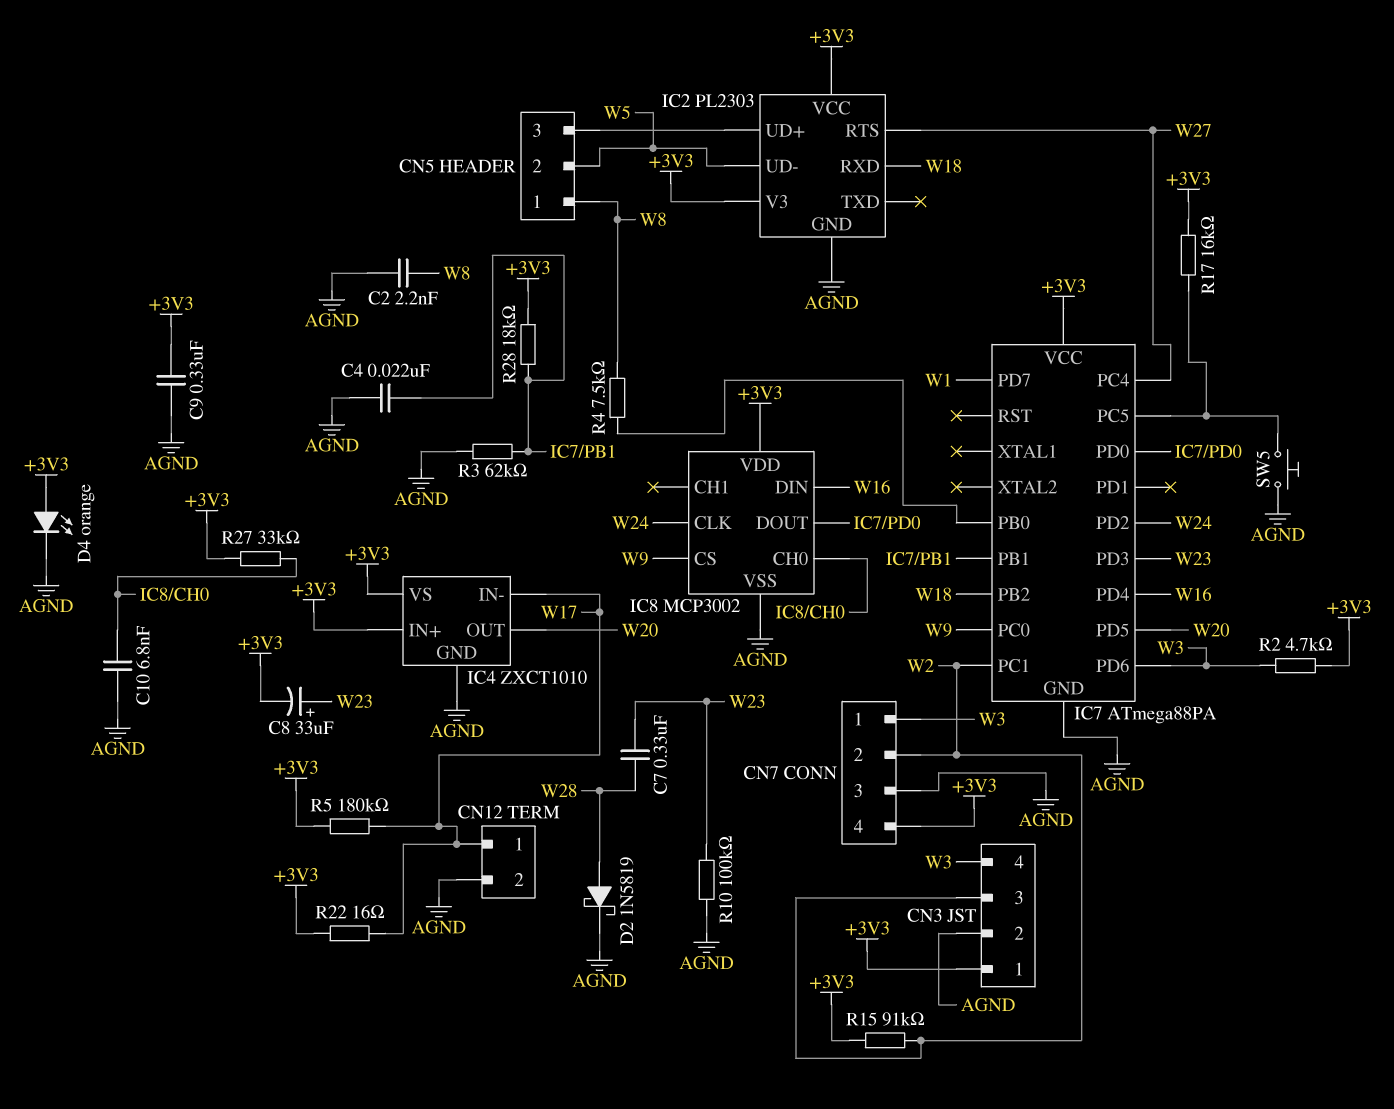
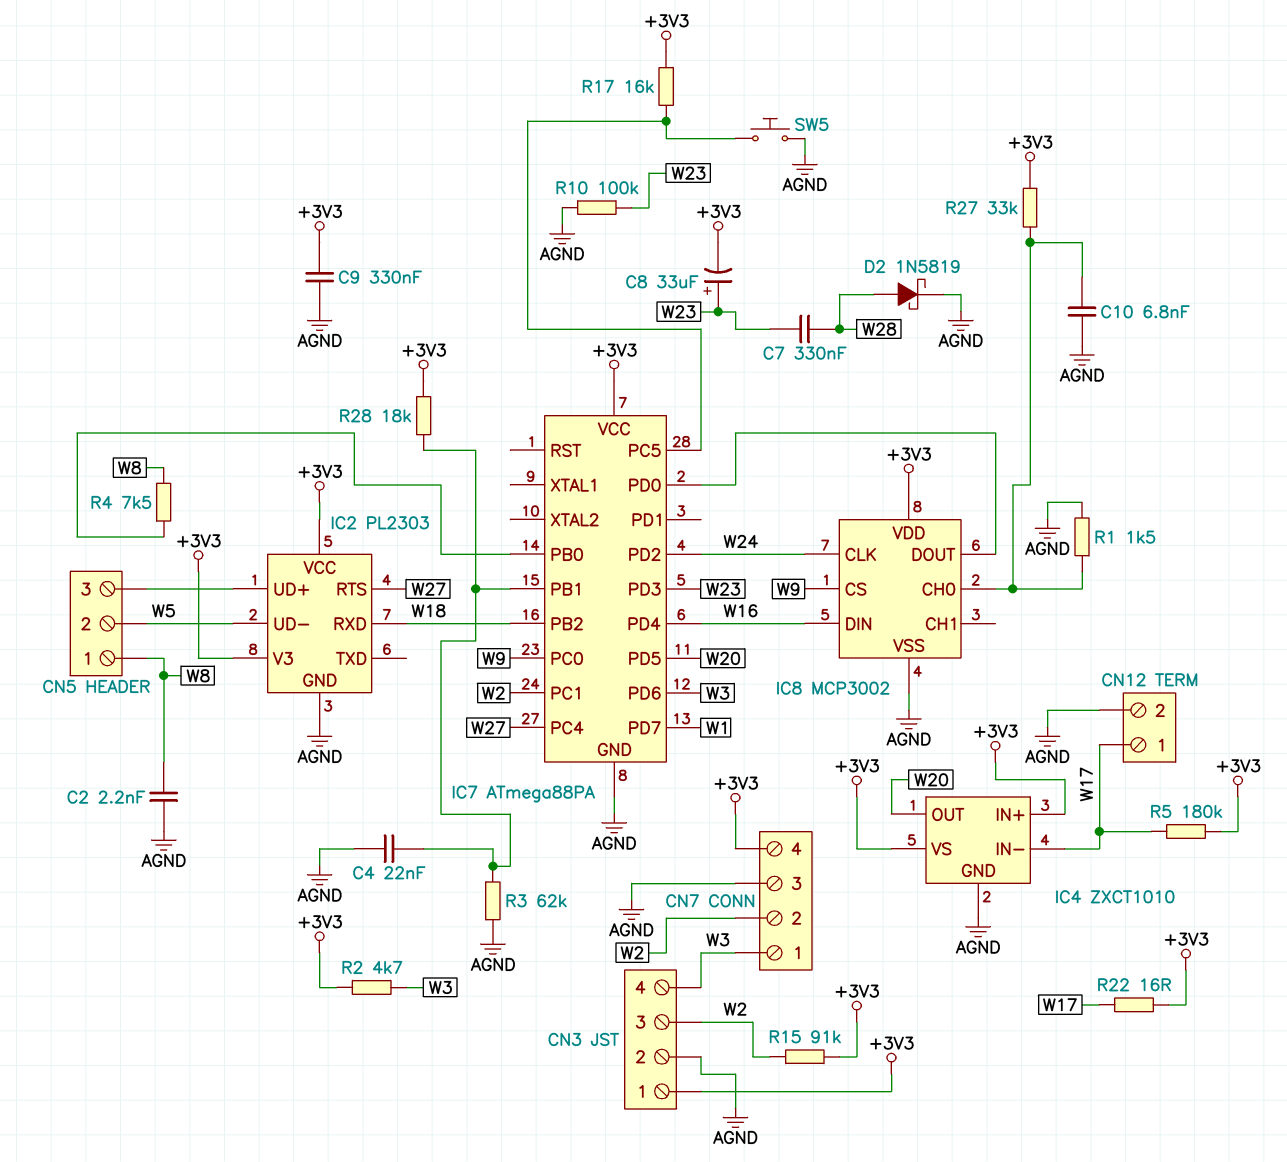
D4: LED orange (A +3V3, K AGND) -> none
R1: none -> 1.5k (AGND, IC8/CH0)

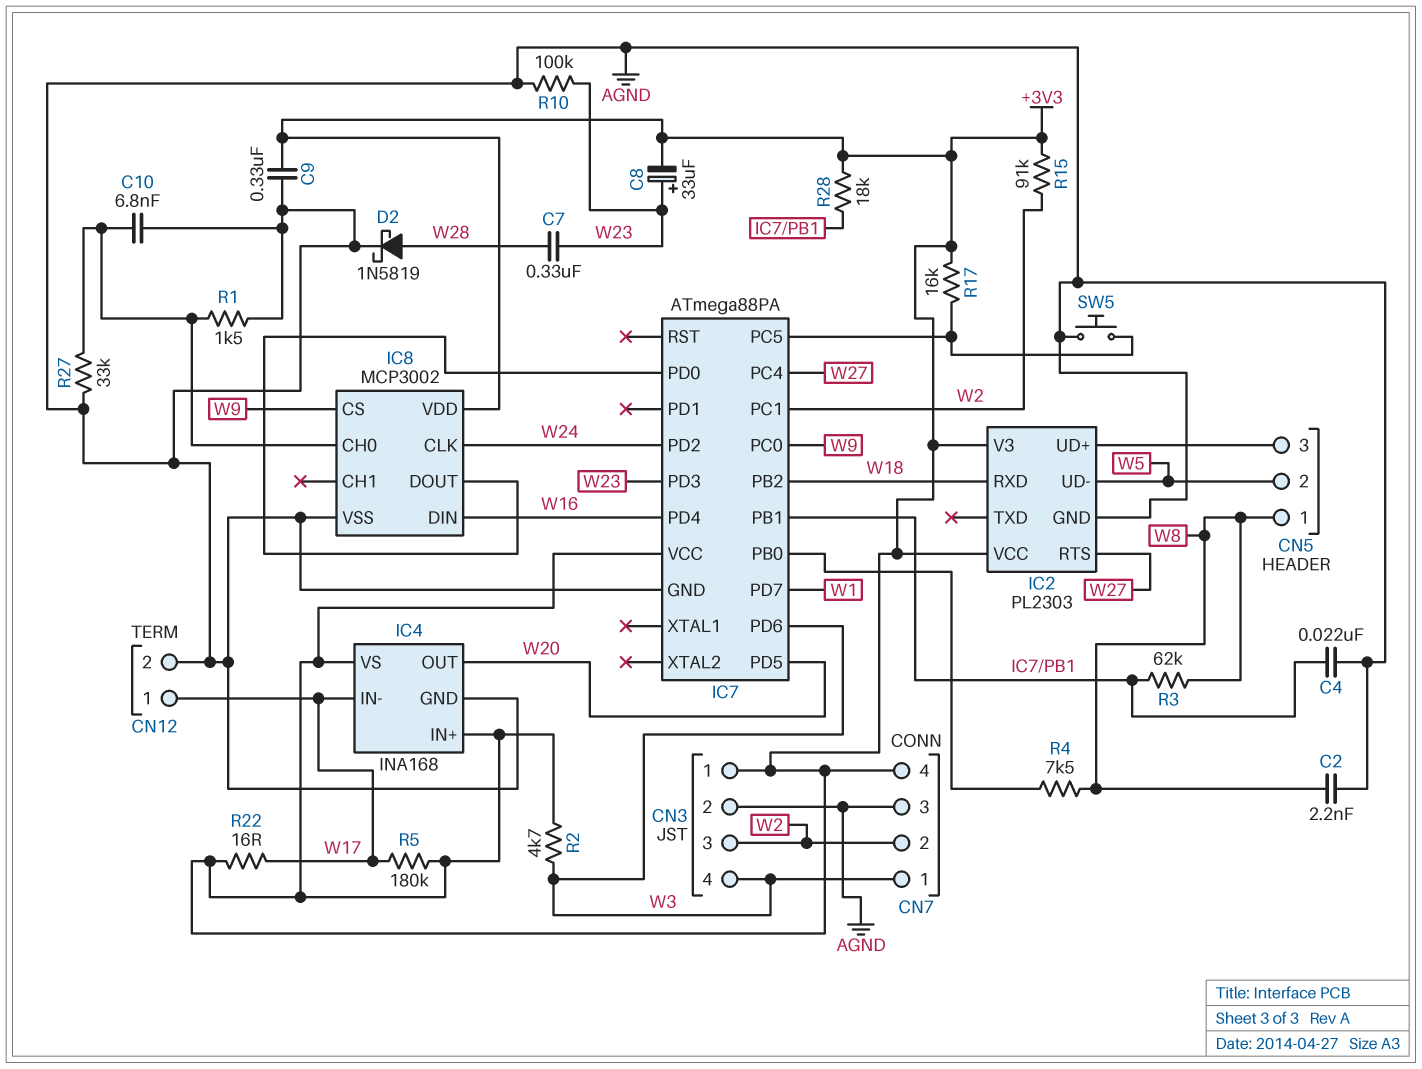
IC4: ZXCT1010 -> INA168
R3: 62k (AGND, IC7/PB1) -> 62k (IC7/PB1, W8)
R27: 33k (+3V3, IC8/CH0) -> 33k (AGND, IC8/CH0)

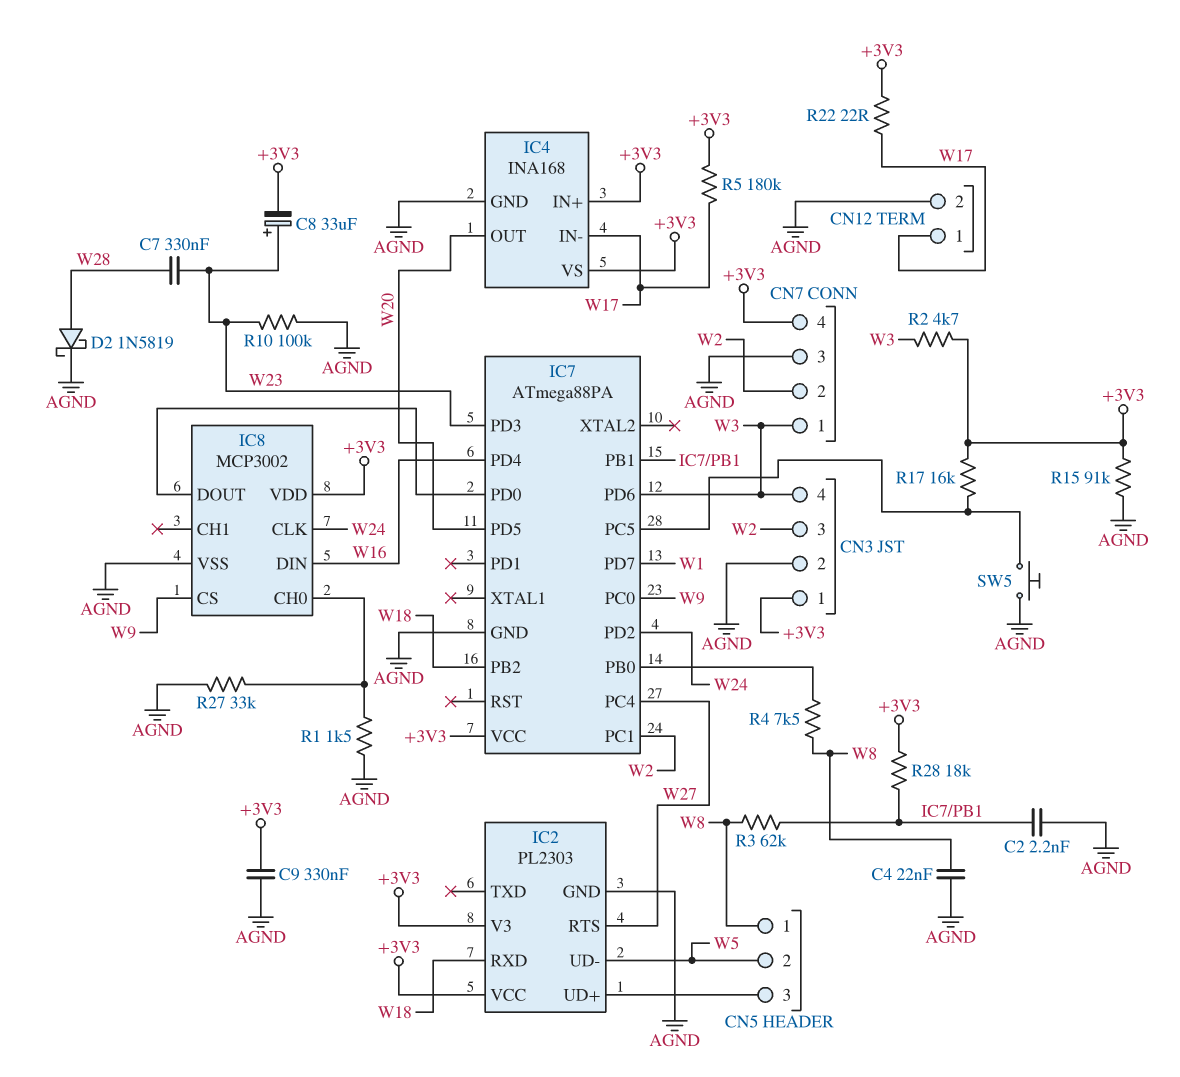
C2: 2.2nF (AGND, W8) -> 2.2nF (AGND, IC7/PB1)
C4: 22nF (AGND, IC7/PB1) -> 22nF (AGND, W8)
C10: 6.8nF (AGND, IC8/CH0) -> none
R15: 91k (+3V3, W2) -> 91k (+3V3, AGND)
R22: 16 (+3V3, W17) -> 22 (+3V3, W17)

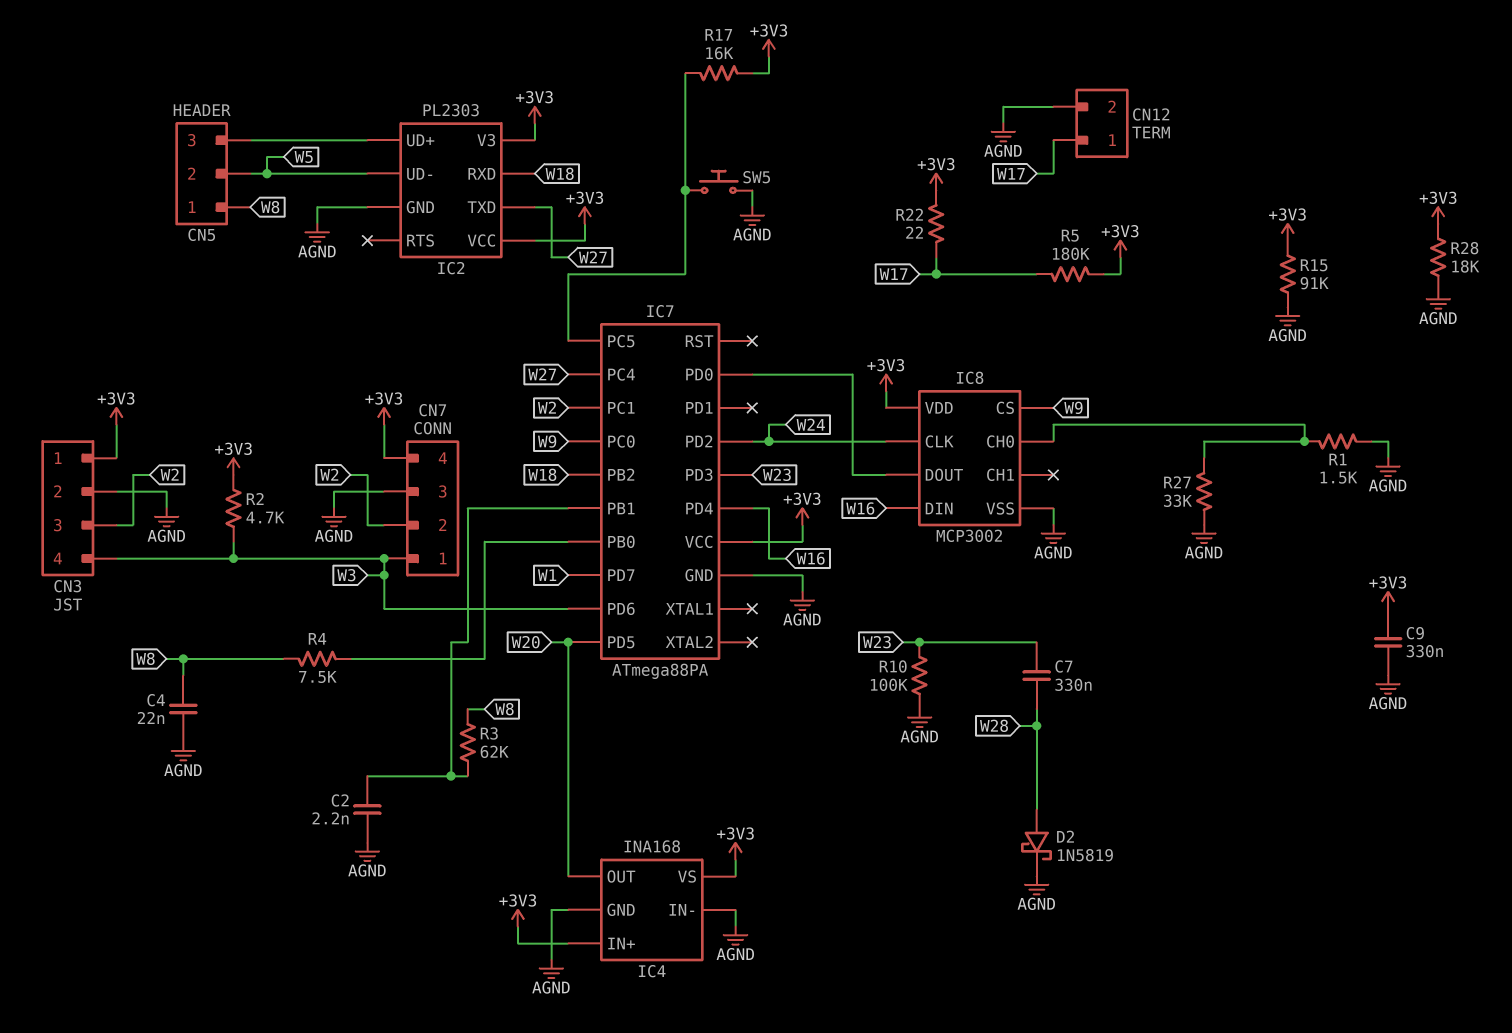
C8: 33uF (plus W23, minus +3V3) -> none
IC2 pin RTS: W27 -> none
IC2 pin TXD: none -> W27
IC4 pin IN-: W17 -> AGND
R28: 18k (+3V3, IC7/PB1) -> 18k (+3V3, AGND)

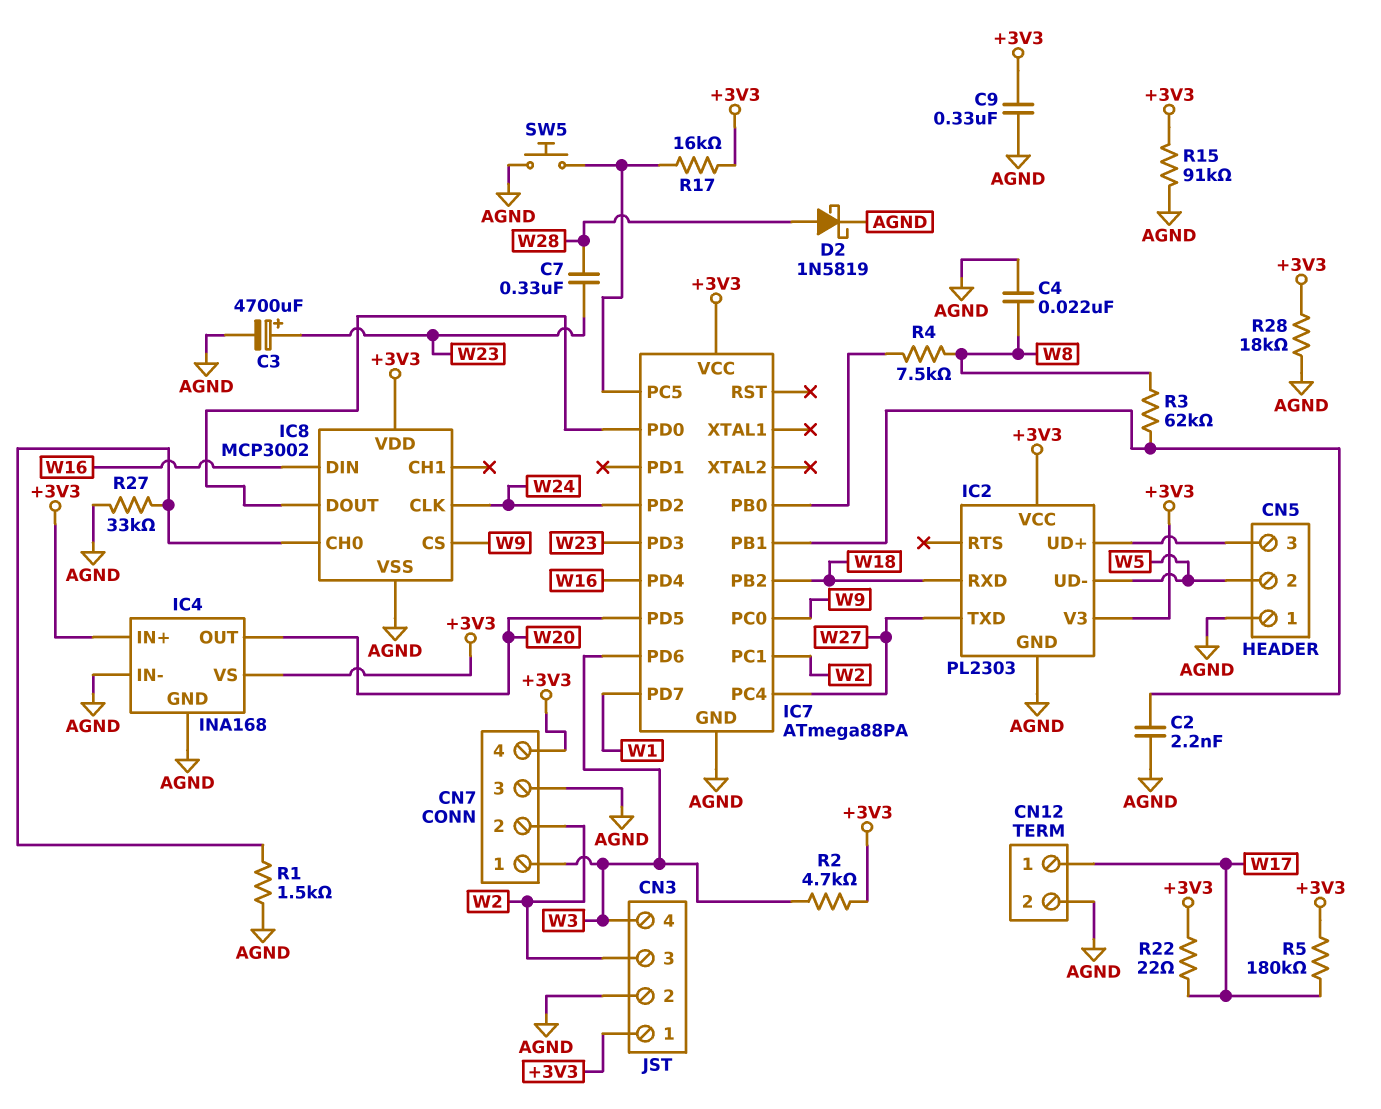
C3: none -> 4700uF (plus W23, minus AGND)
CN5 pin 1: W8 -> AGND
R10: 100k (AGND, W23) -> none

